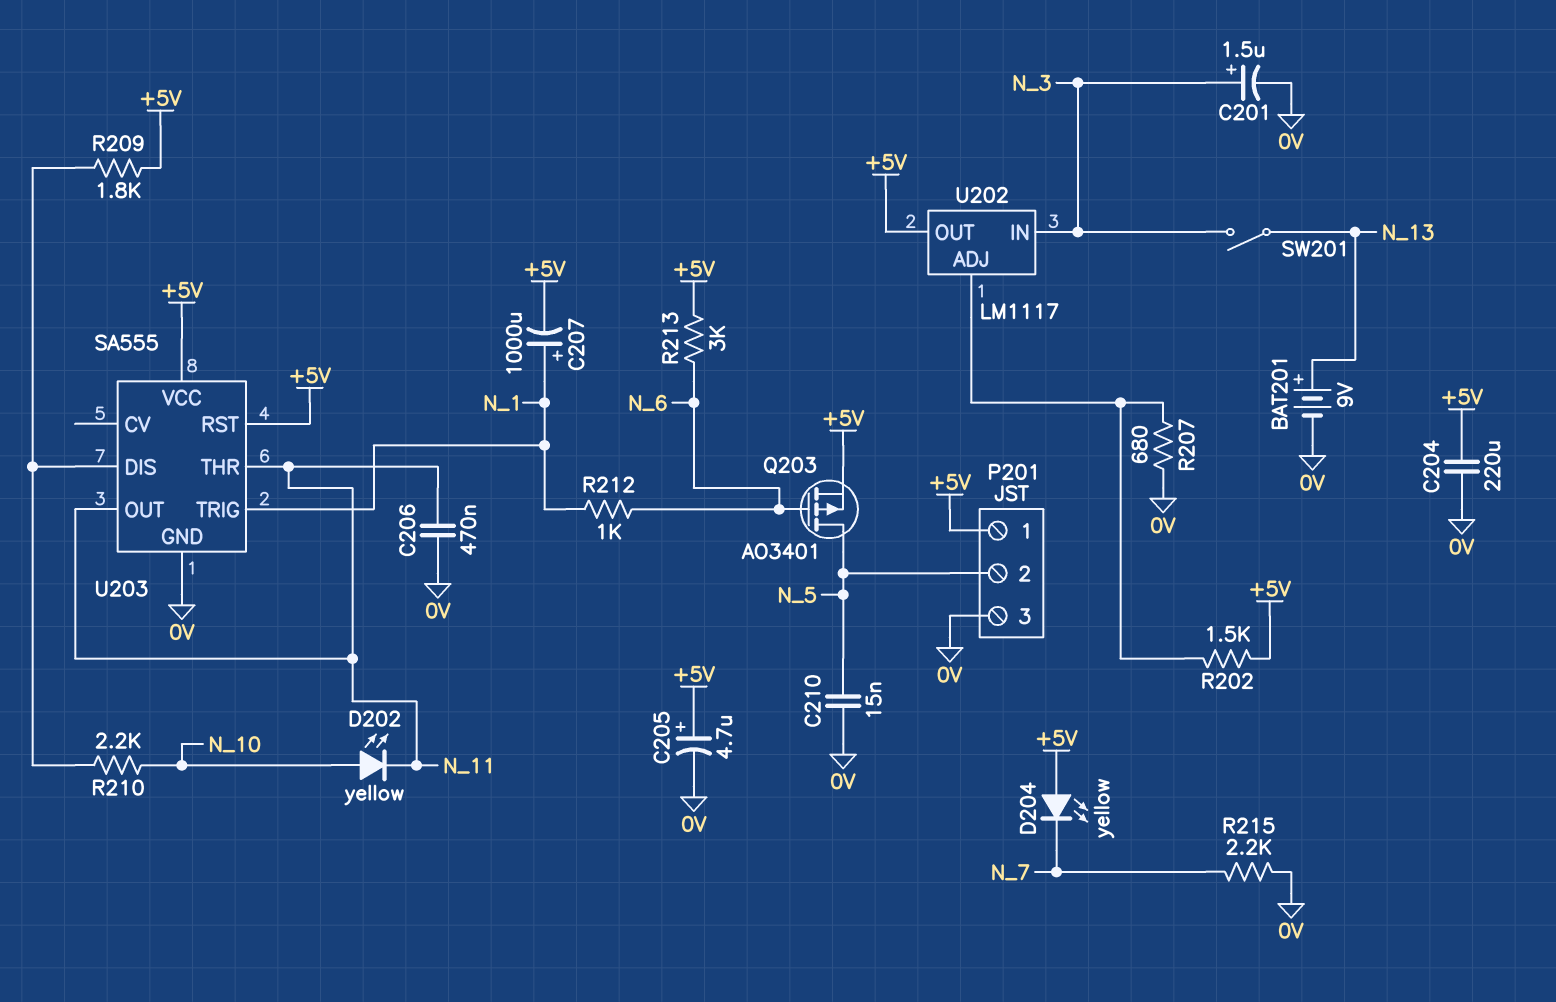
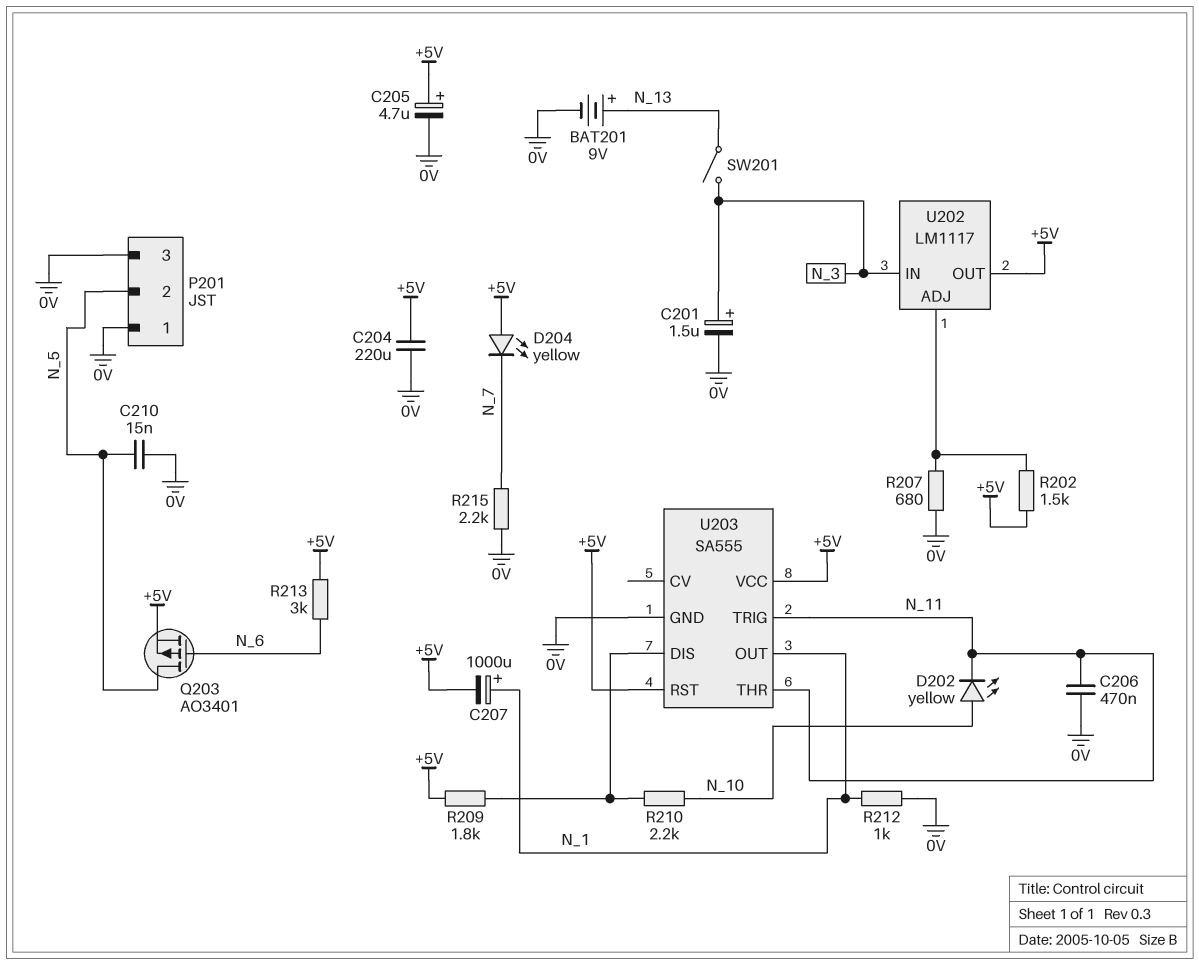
P201 pin 1: +5V -> 0V
R212: 1k (N_1, N_6) -> 1k (0V, N_1)
U203 pin OUT: N_11 -> N_1
U203 pin TRIG: N_1 -> N_11

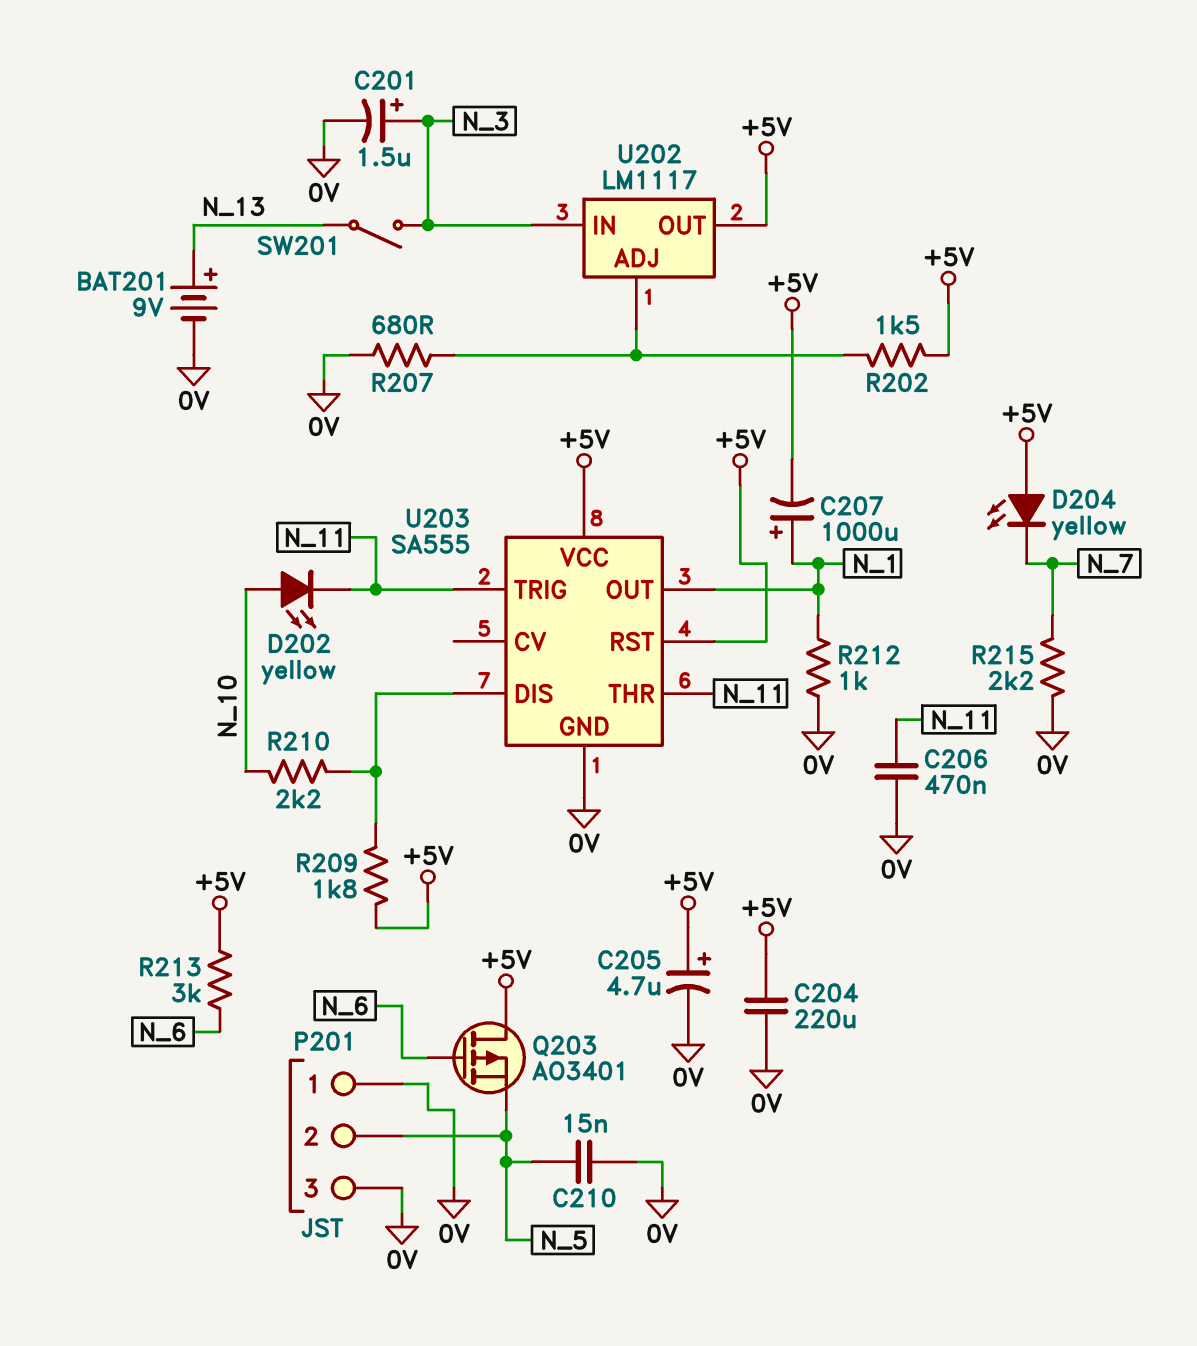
Q203: PMOS AO3401 (G N_6, D N_5, S +5V) -> PMOS AO3401 (G N_6, D +5V, S N_5)

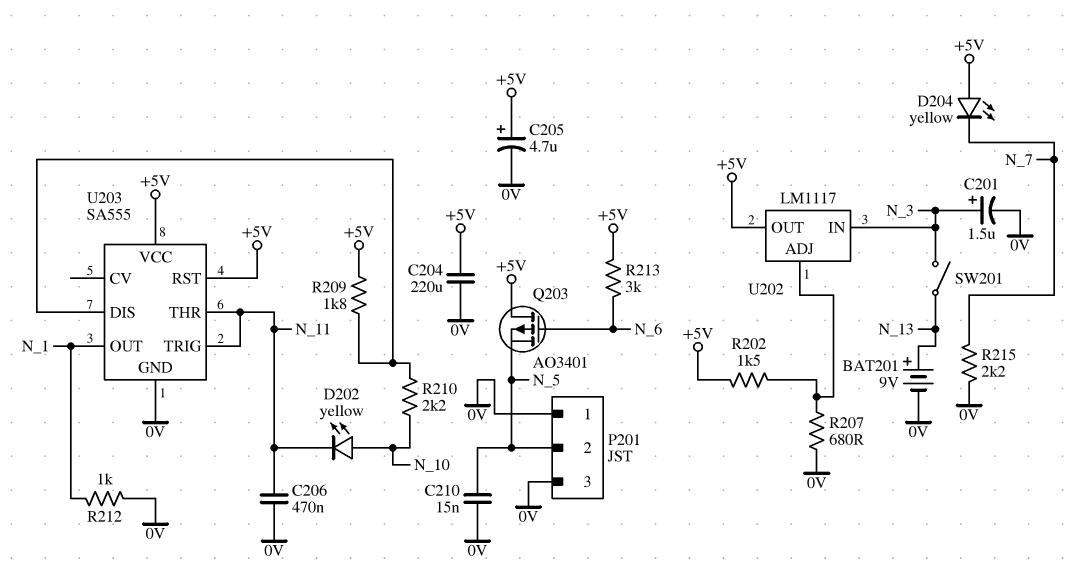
C207: 1000uF (plus N_1, minus +5V) -> none

